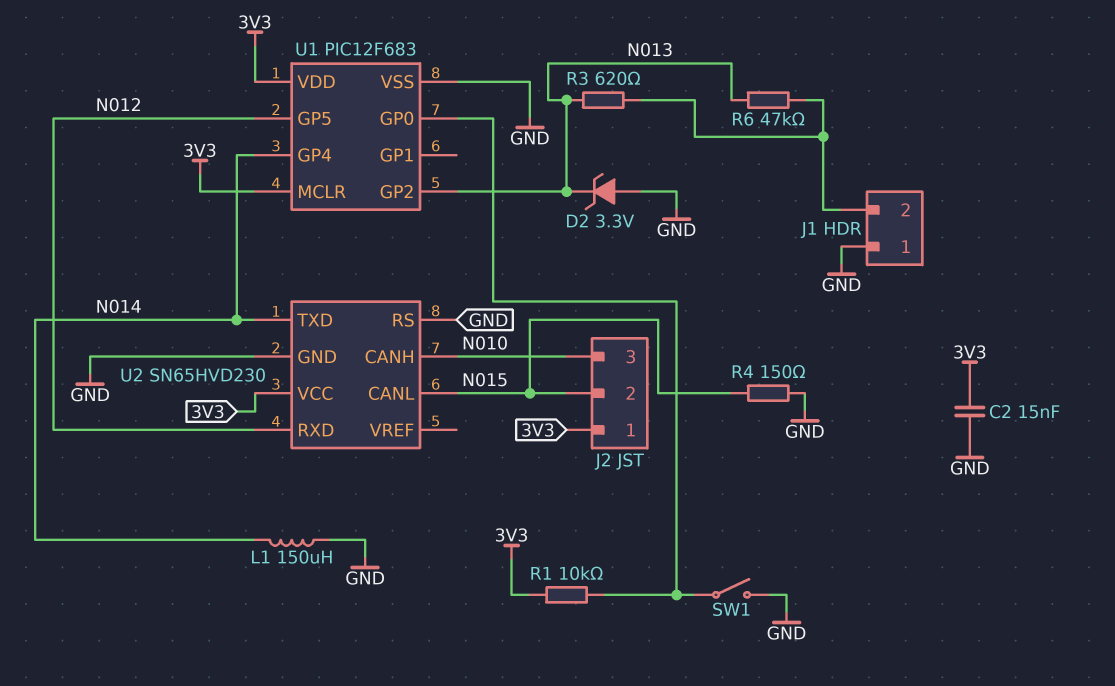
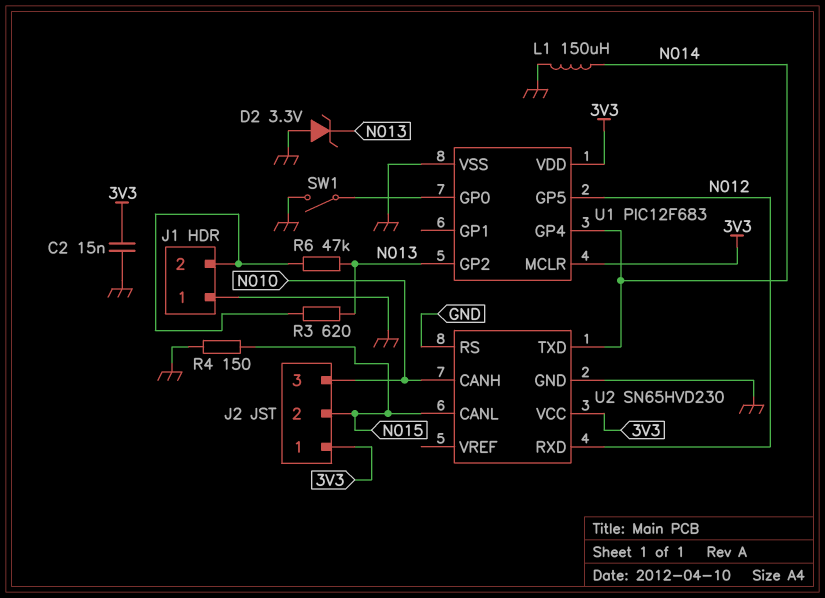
R1: 10k (3V3, U1/GP0) -> none

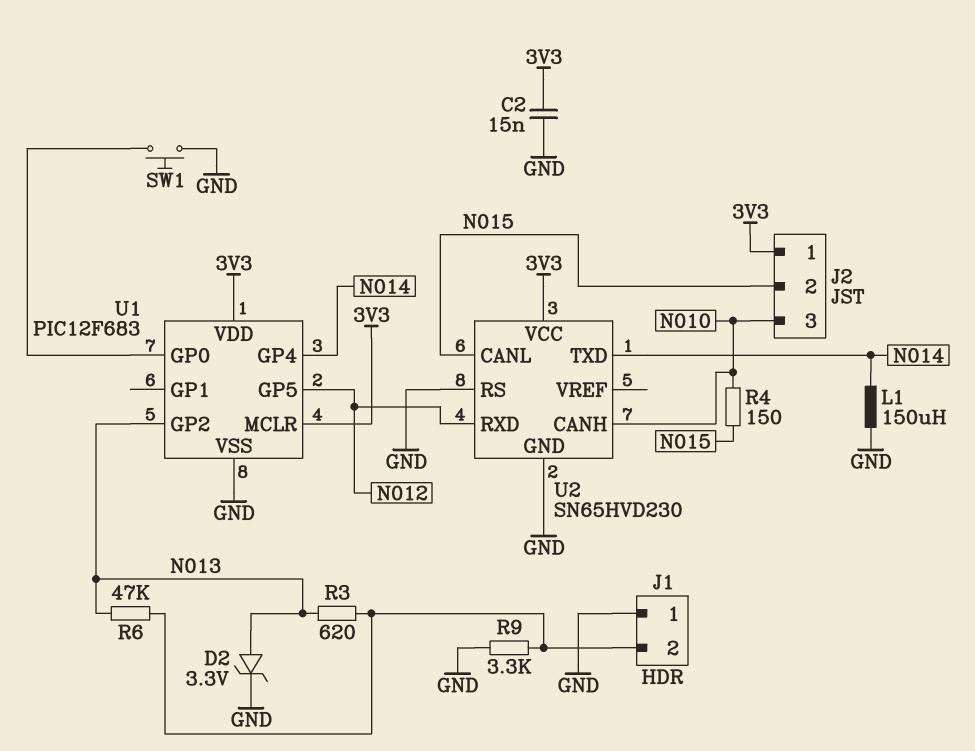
D2: zener 3.3V (A GND, K N013) -> zener 3.3V (A N013, K GND)
R4: 150 (GND, N015) -> 150 (N010, N015)
R9: none -> 3.3k (GND, J1/2)
SW1: switch (GND, U1/GP0) -> button (GND, U1/GP0)

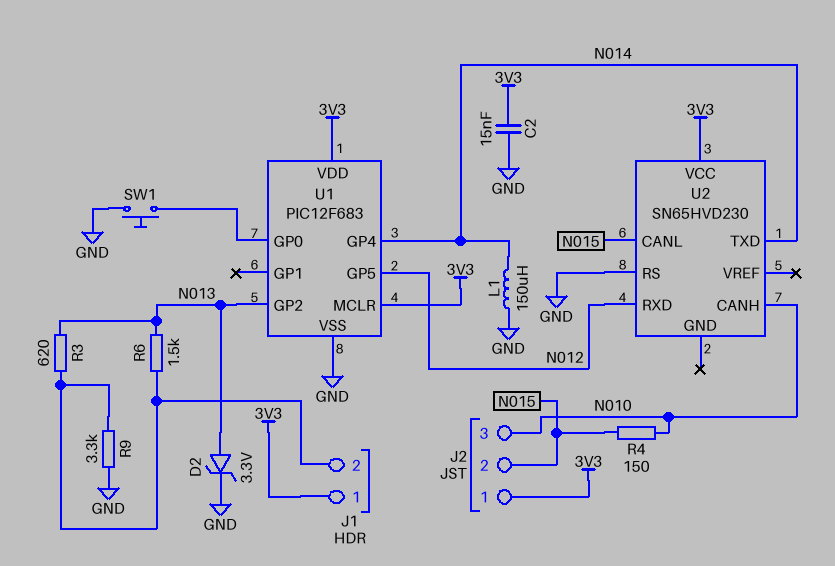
J1 pin 1: GND -> 3V3
R6: 47k (J1/2, N013) -> 1.5k (J1/2, N013)
U2 pin GND: GND -> none

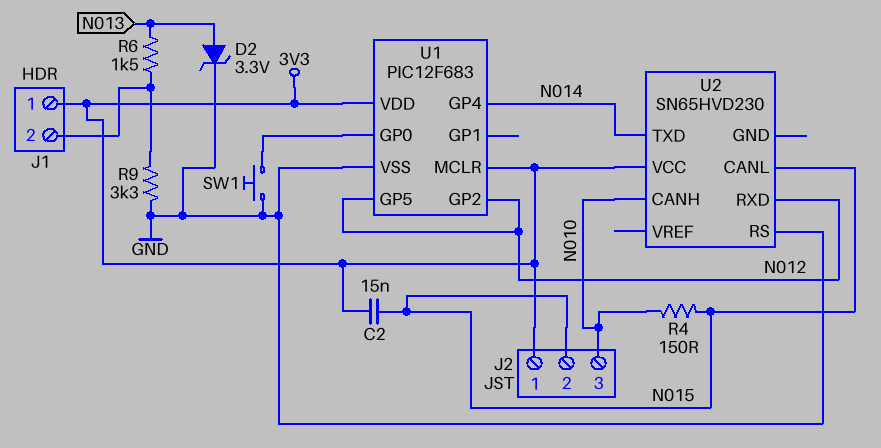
C2: 15nF (3V3, GND) -> 15nF (3V3, N015)
L1: 150uH (GND, N014) -> none
R3: 620 (J1/2, N013) -> none
U1 pin GP2: N013 -> N012

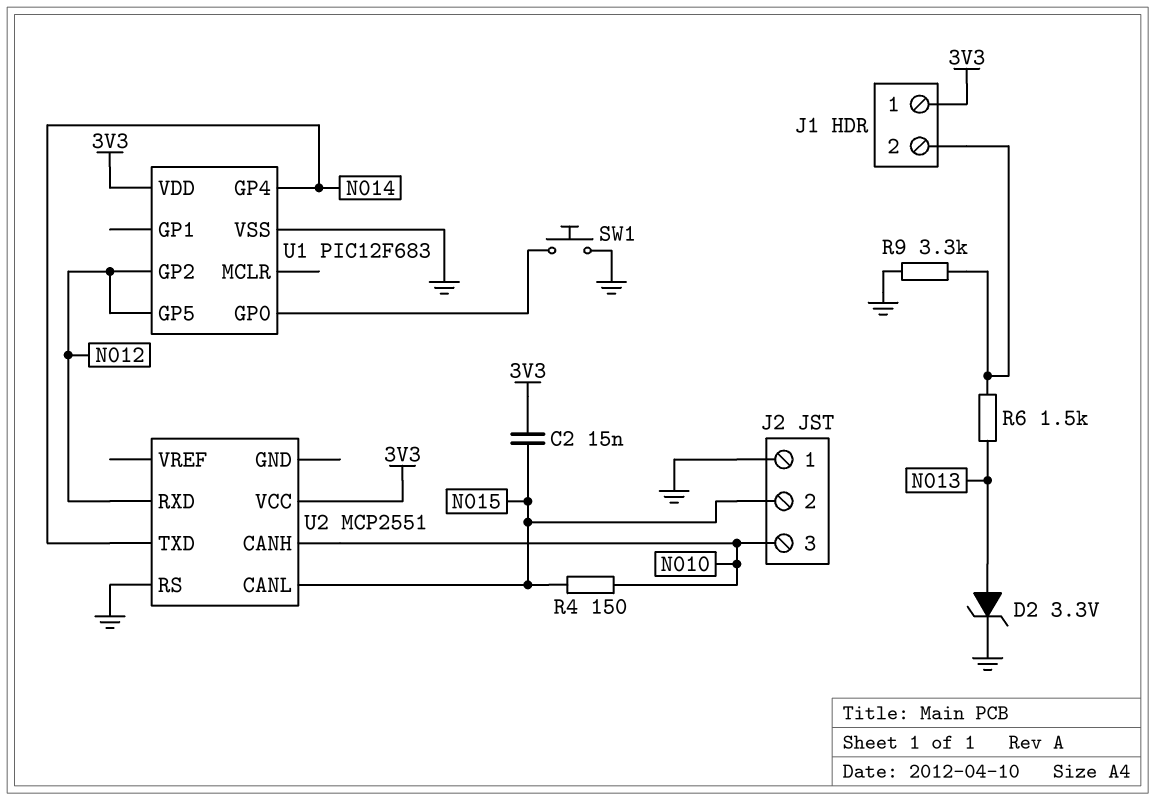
J2 pin 1: 3V3 -> GND
U1 pin MCLR: 3V3 -> none
U2: SN65HVD230 -> MCP2551

